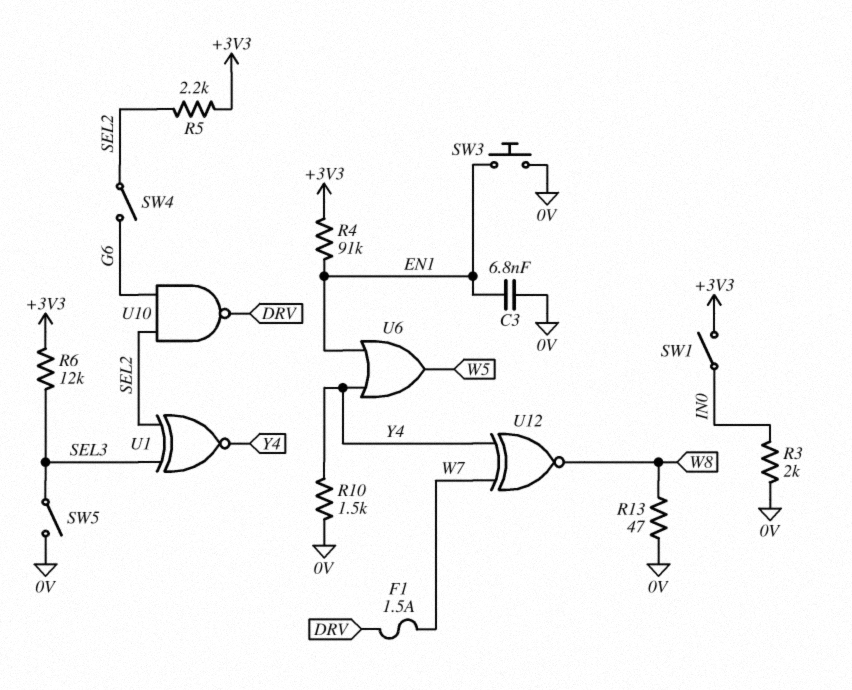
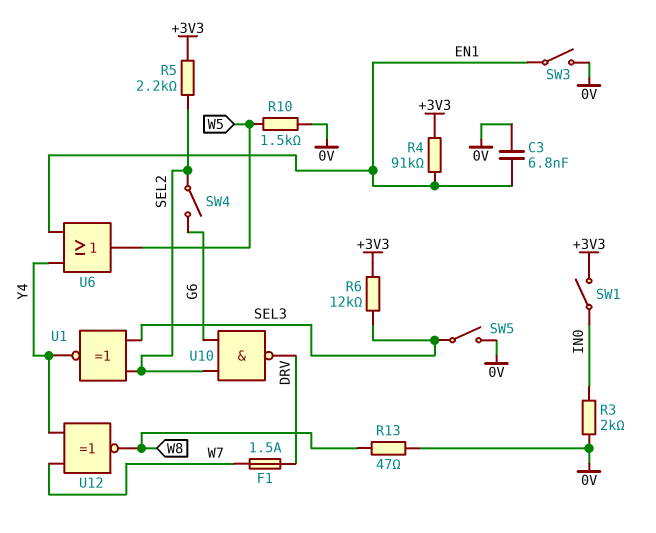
R10: 1.5k (0V, Y4) -> 1.5k (0V, W5)
SW3: button (0V, EN1) -> switch (0V, EN1)

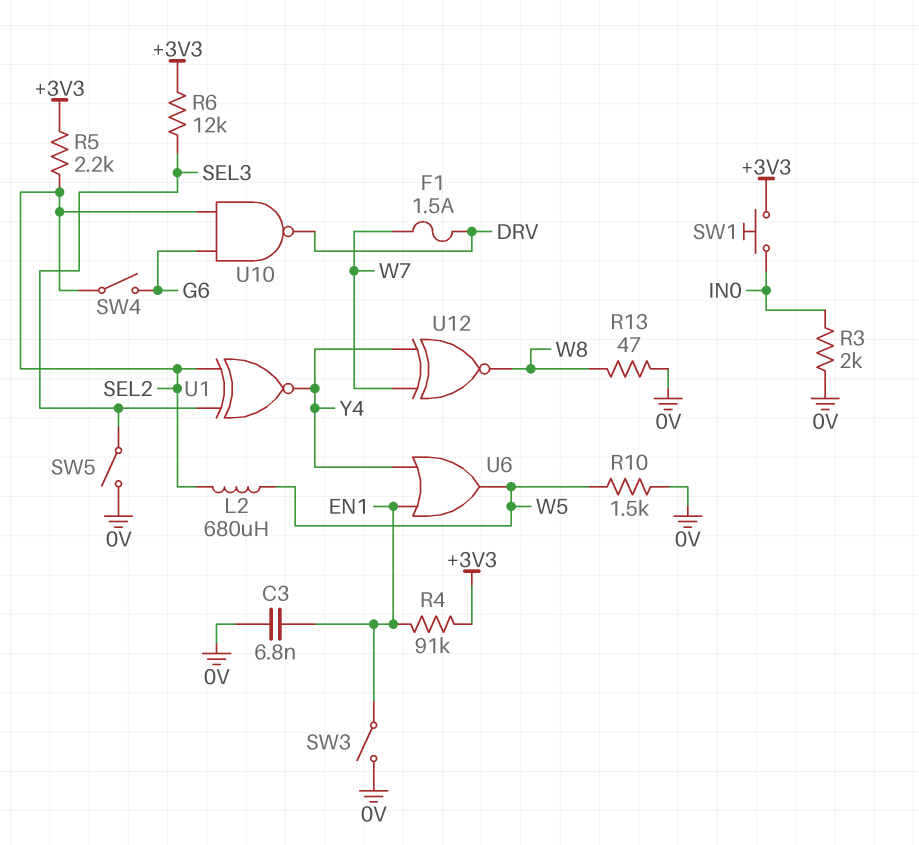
L2: none -> 680uH (SEL2, W5)
SW1: switch (+3V3, IN0) -> button (+3V3, IN0)

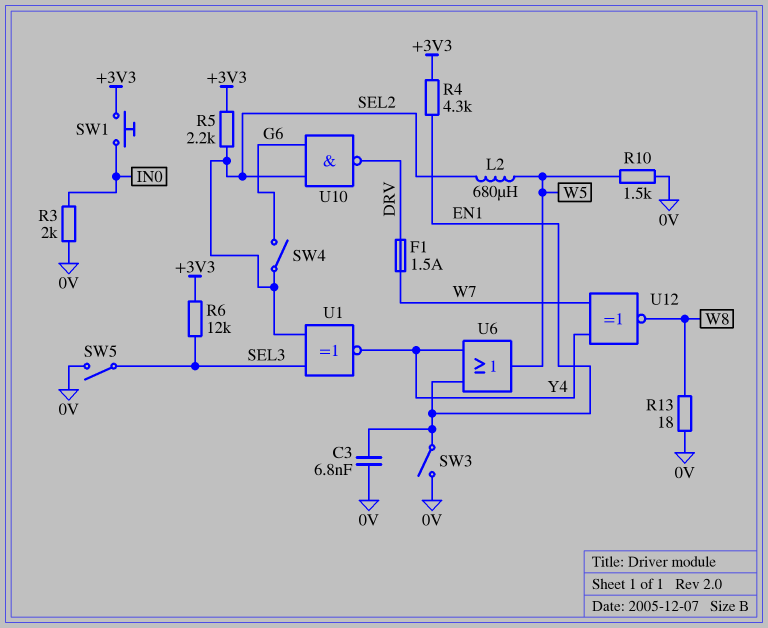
R4: 91k (+3V3, EN1) -> 4.3k (+3V3, EN1)
R13: 47 (0V, W8) -> 18 (0V, W8)

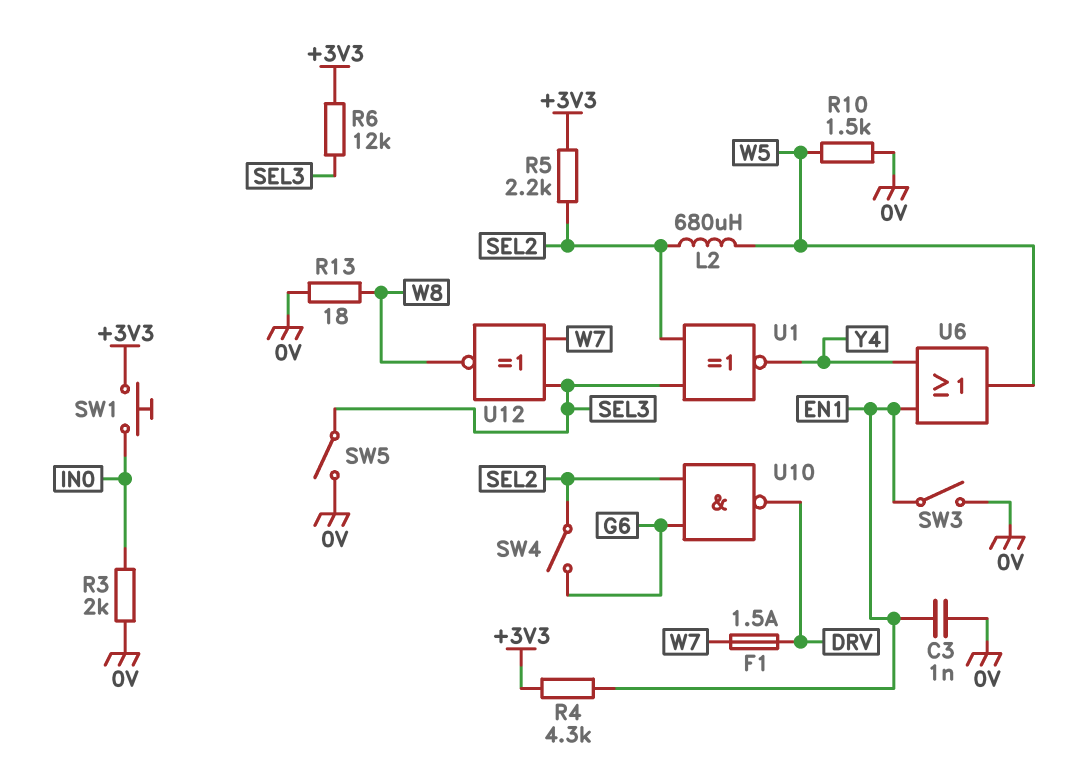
C3: 6.8nF (0V, EN1) -> 1nF (0V, EN1)
U12: XNOR (in W7, in Y4, out W8) -> XNOR (in SEL3, in W7, out W8)

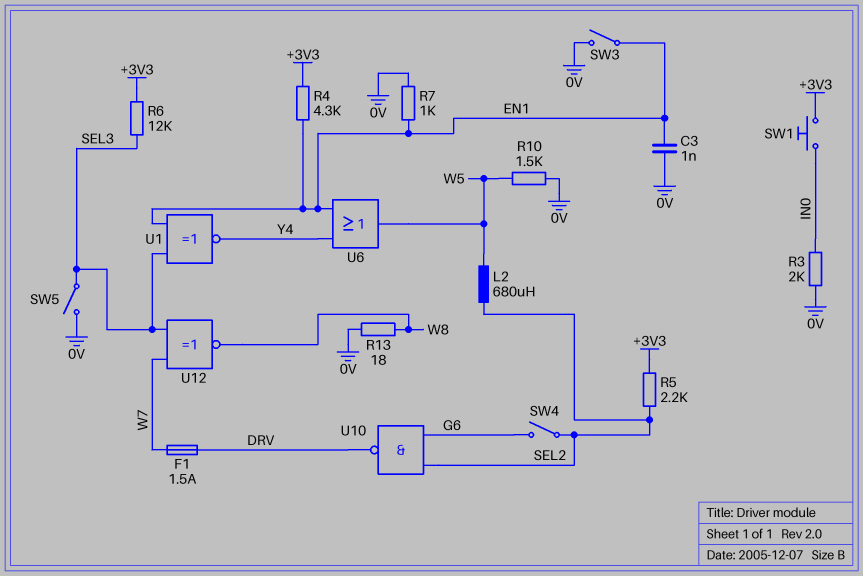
R7: none -> 1k (0V, EN1)
U1: XNOR (in SEL2, in SEL3, out Y4) -> XNOR (in EN1, in SEL3, out Y4)

